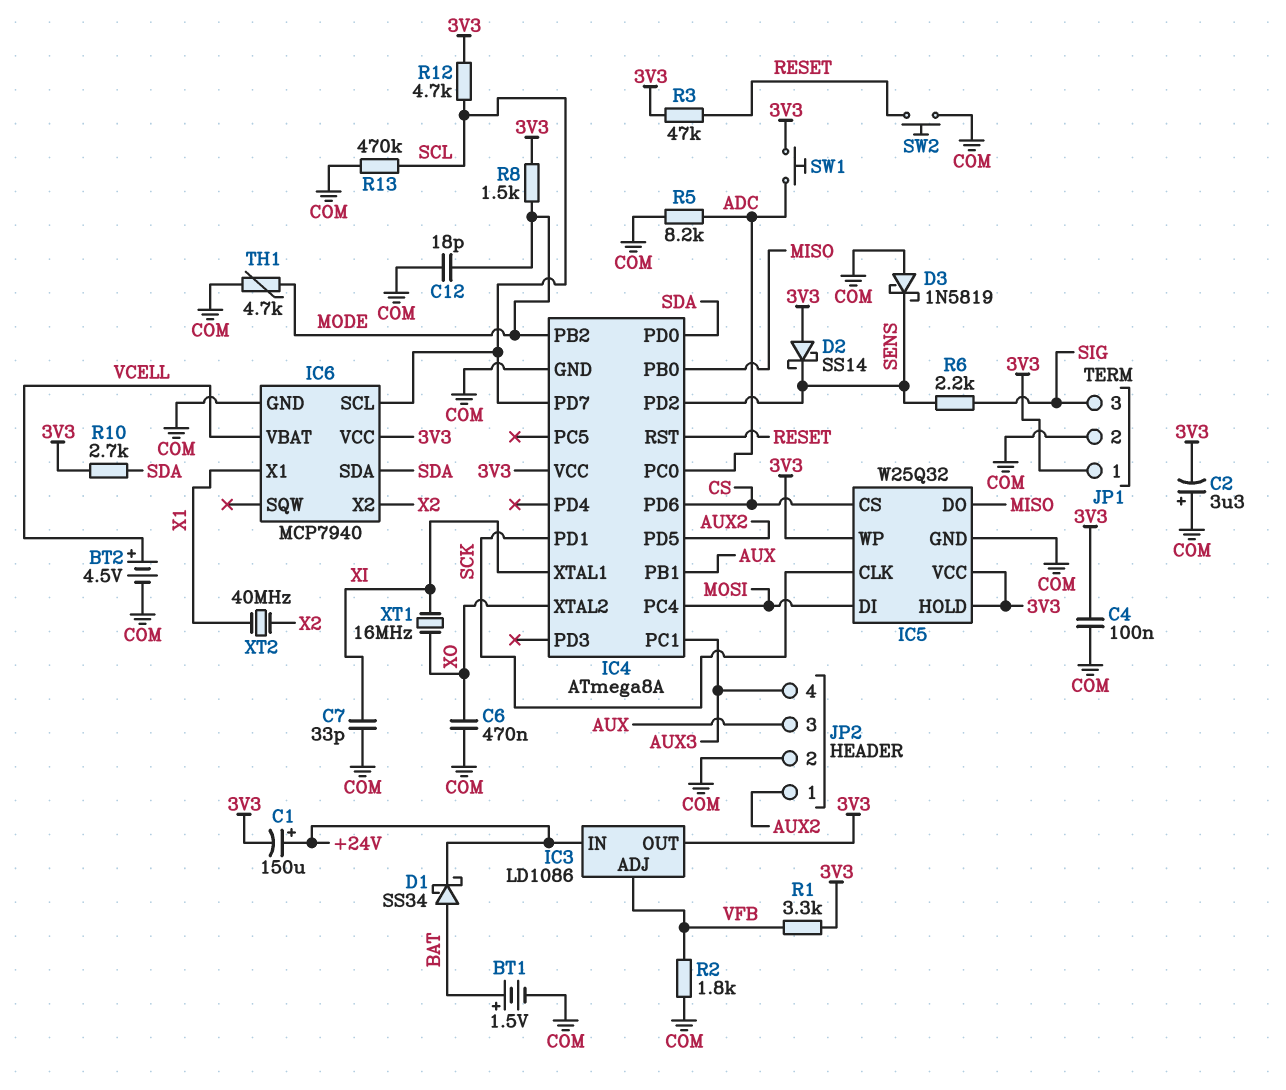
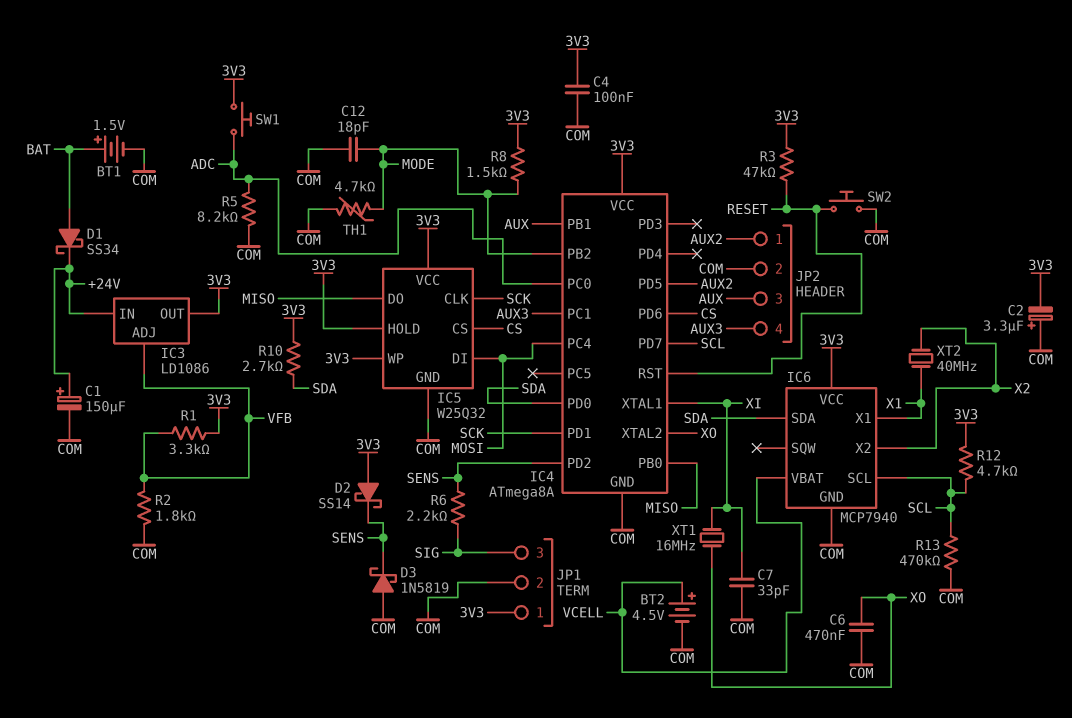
C1: 150uF (plus +24V, minus 3V3) -> 150uF (plus +24V, minus COM)

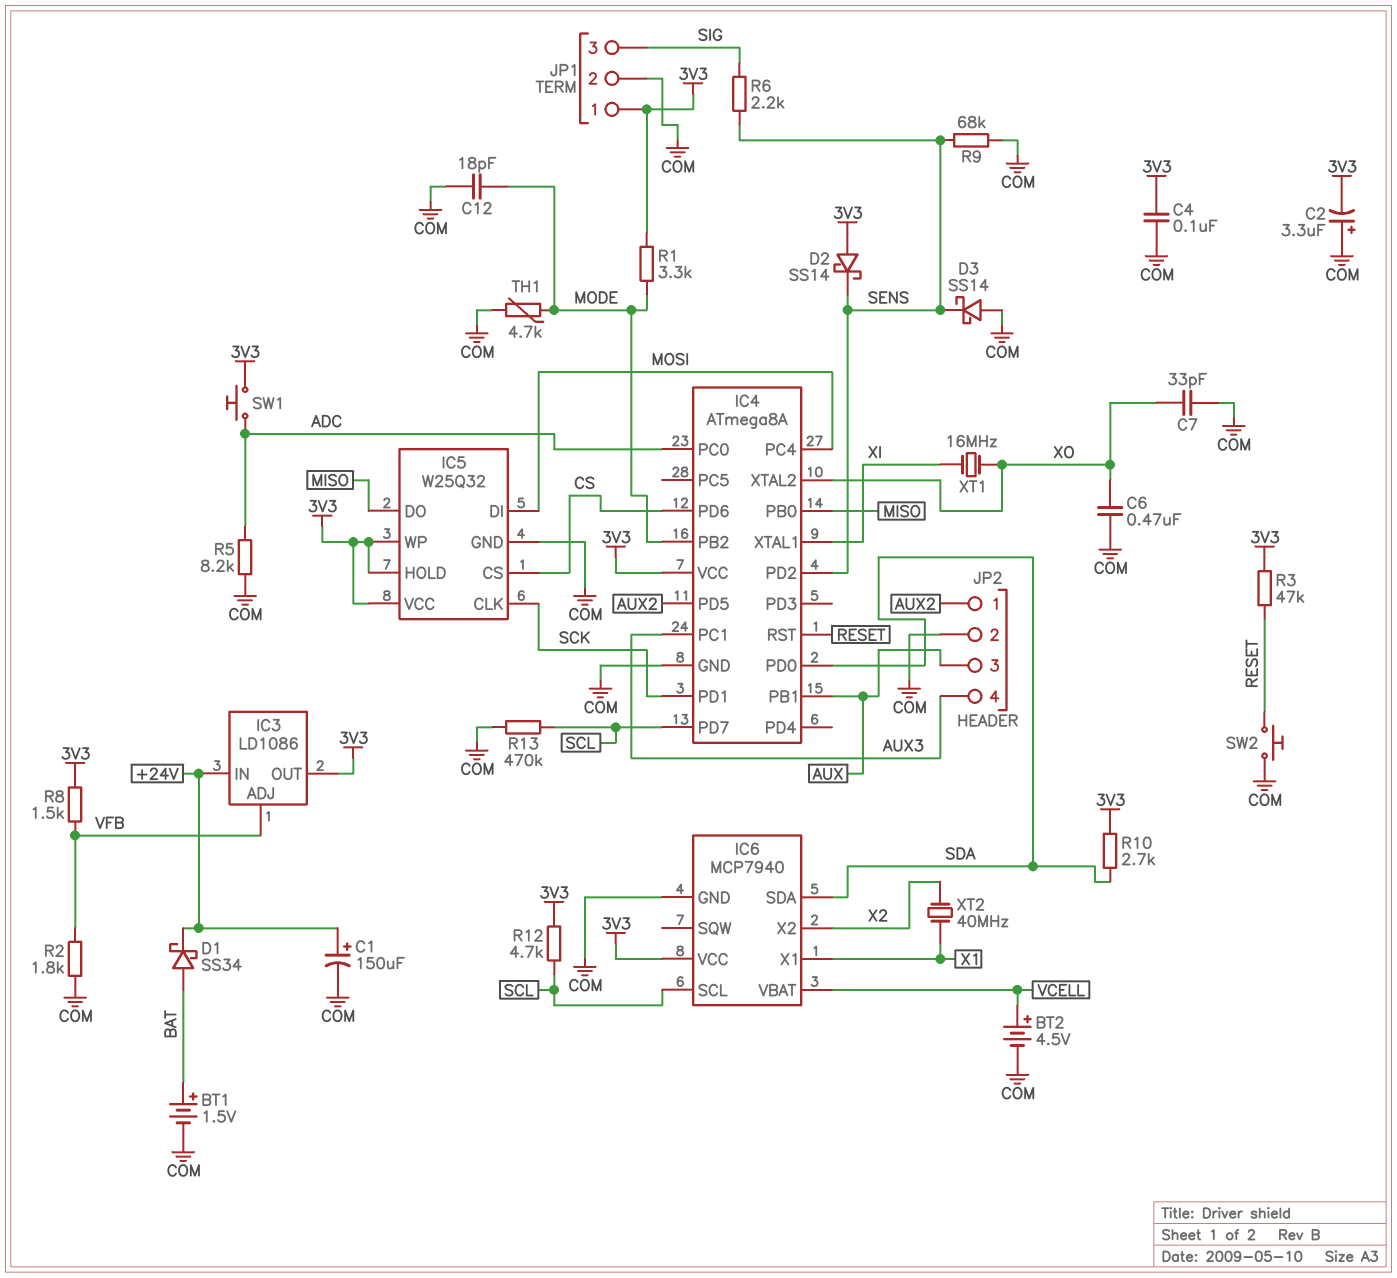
C7: 33pF (COM, XI) -> 33pF (COM, XO)
D3: schottky 1N5819 (A COM, K SENS) -> schottky SS14 (A COM, K SENS)
R1: 3.3k (3V3, VFB) -> 3.3k (3V3, MODE)
R8: 1.5k (3V3, MODE) -> 1.5k (3V3, VFB)
R9: none -> 68k (COM, SENS)

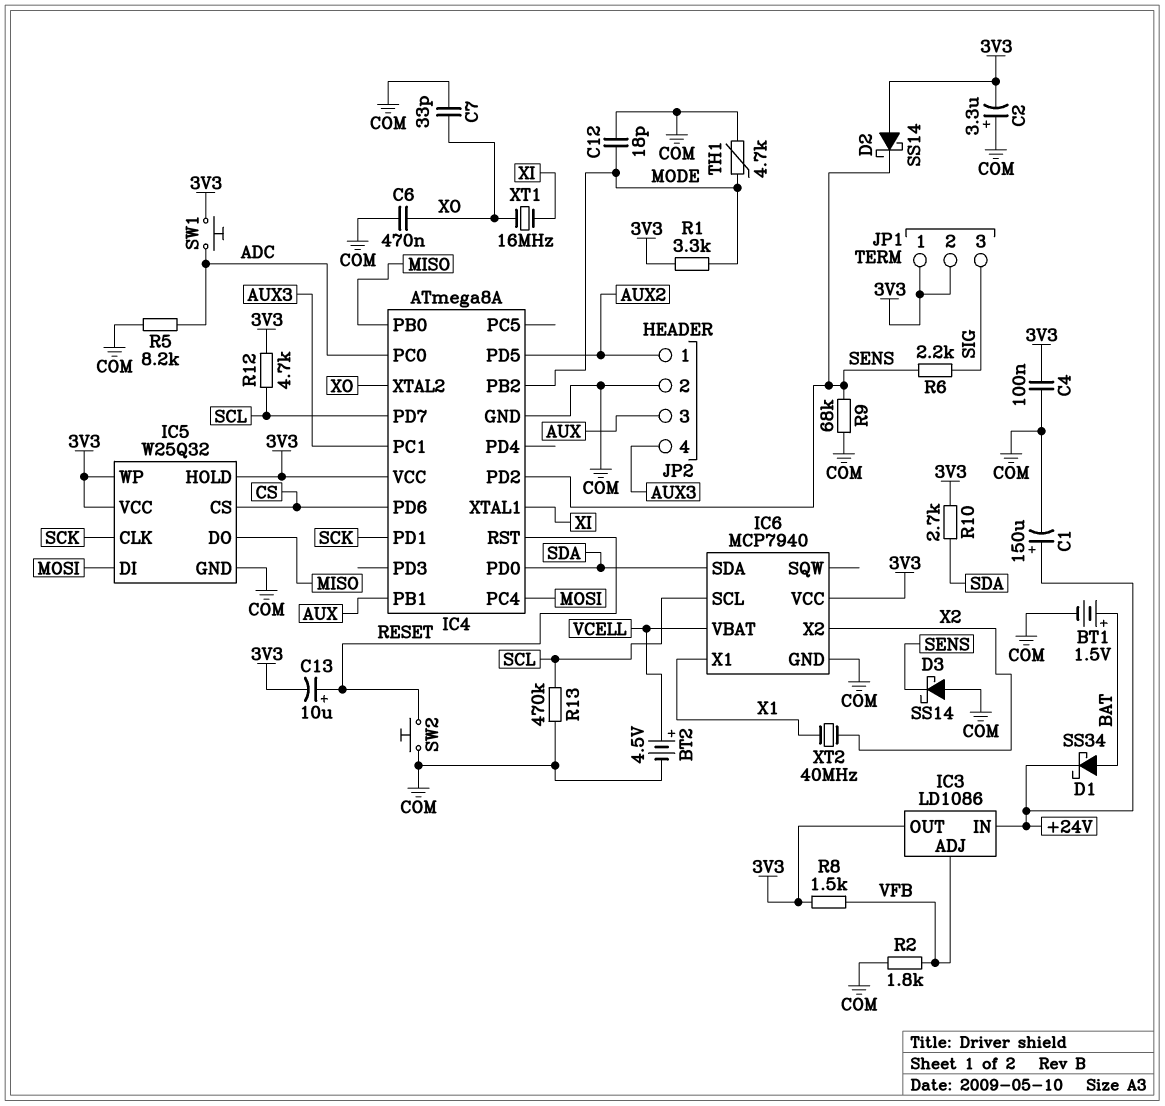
C13: none -> 10uF (plus RESET, minus 3V3)
JP1 pin 2: COM -> 3V3
R3: 47k (3V3, RESET) -> none

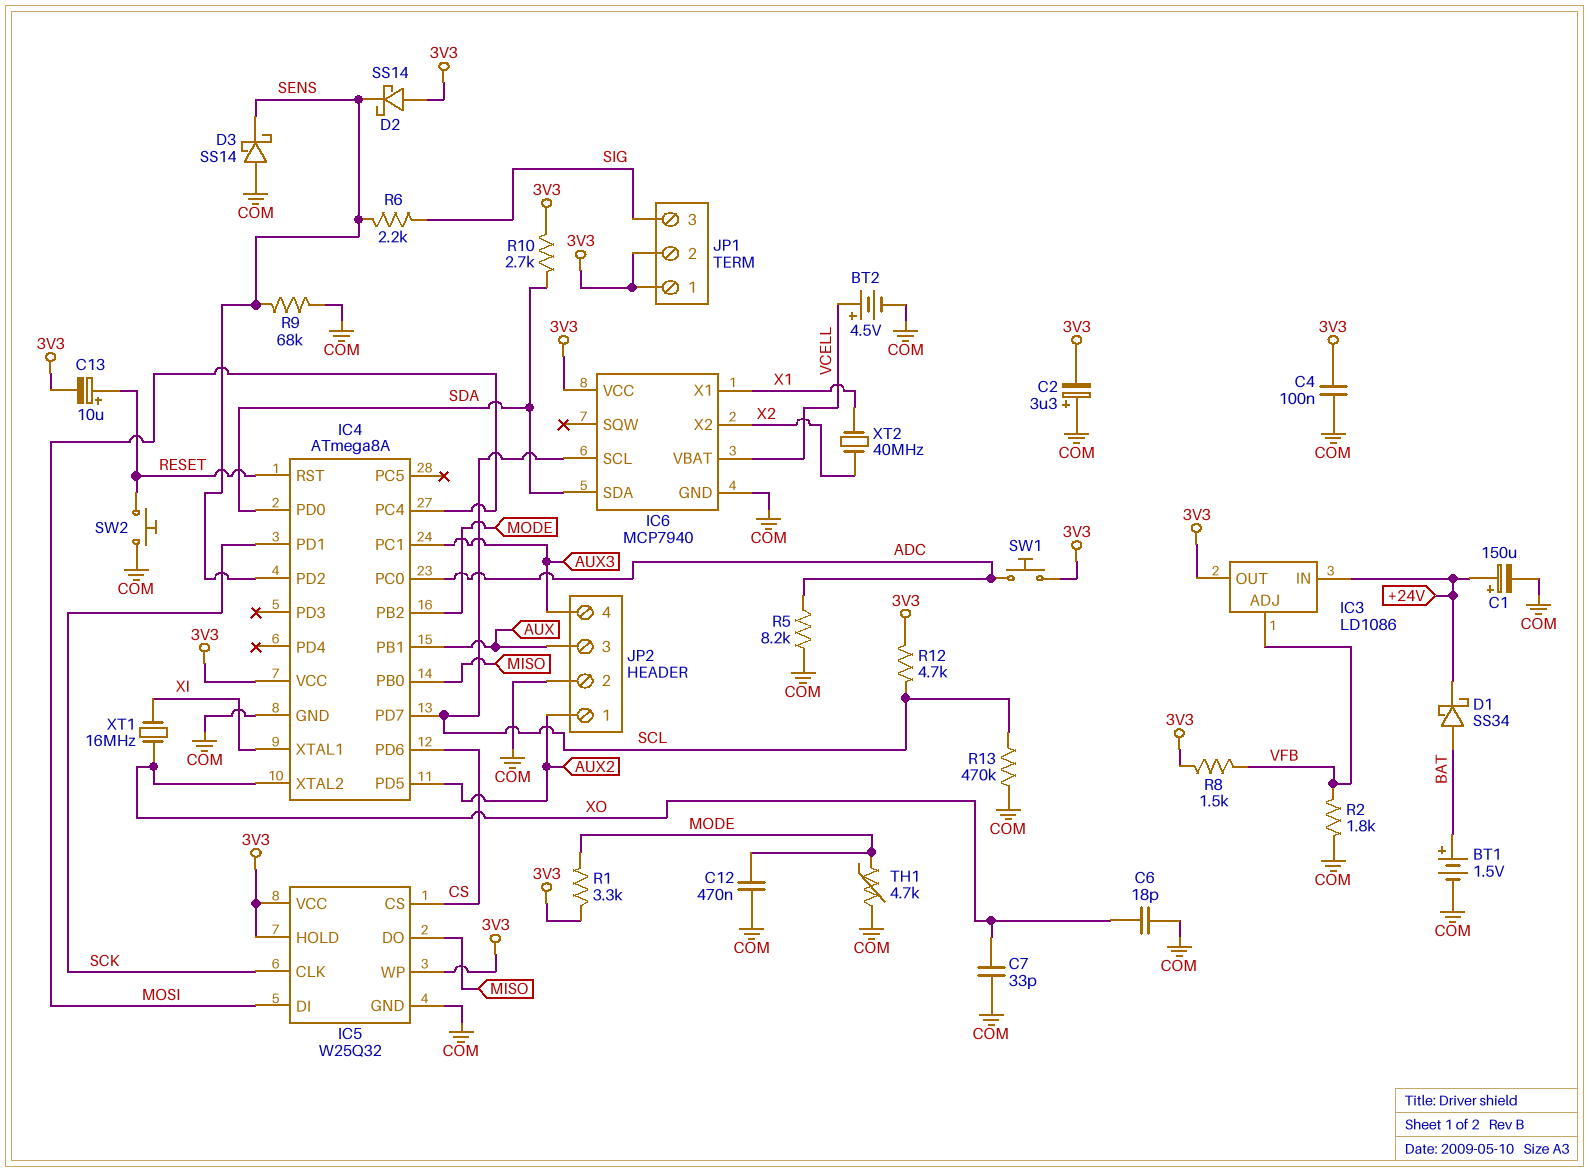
C6: 470nF (COM, XO) -> 18pF (COM, XO)
C12: 18pF (COM, MODE) -> 470nF (COM, MODE)

